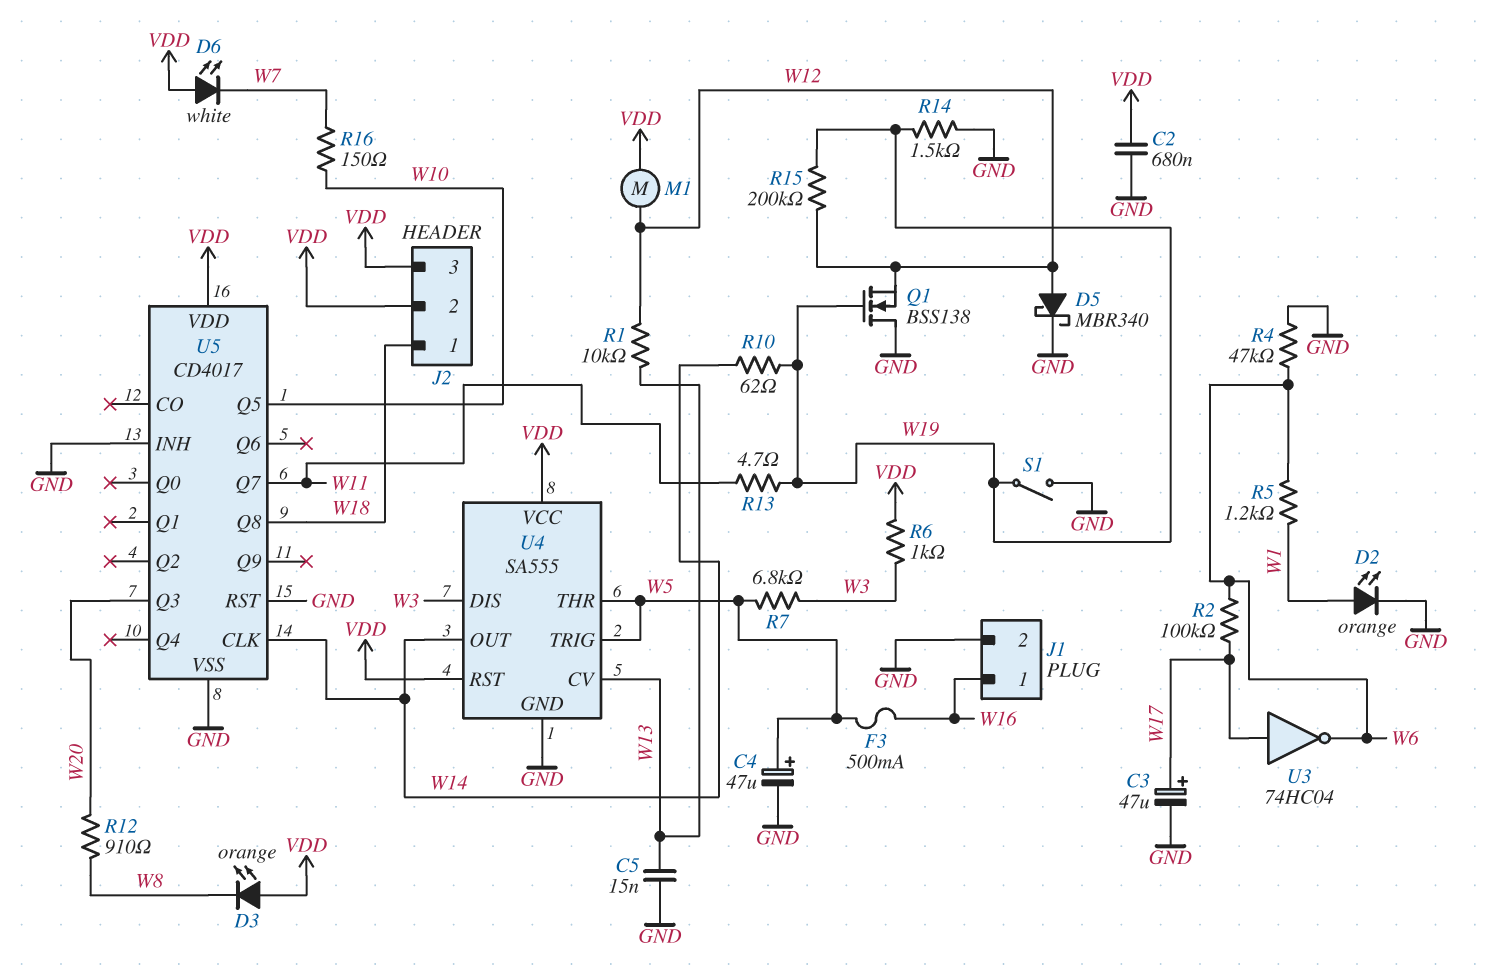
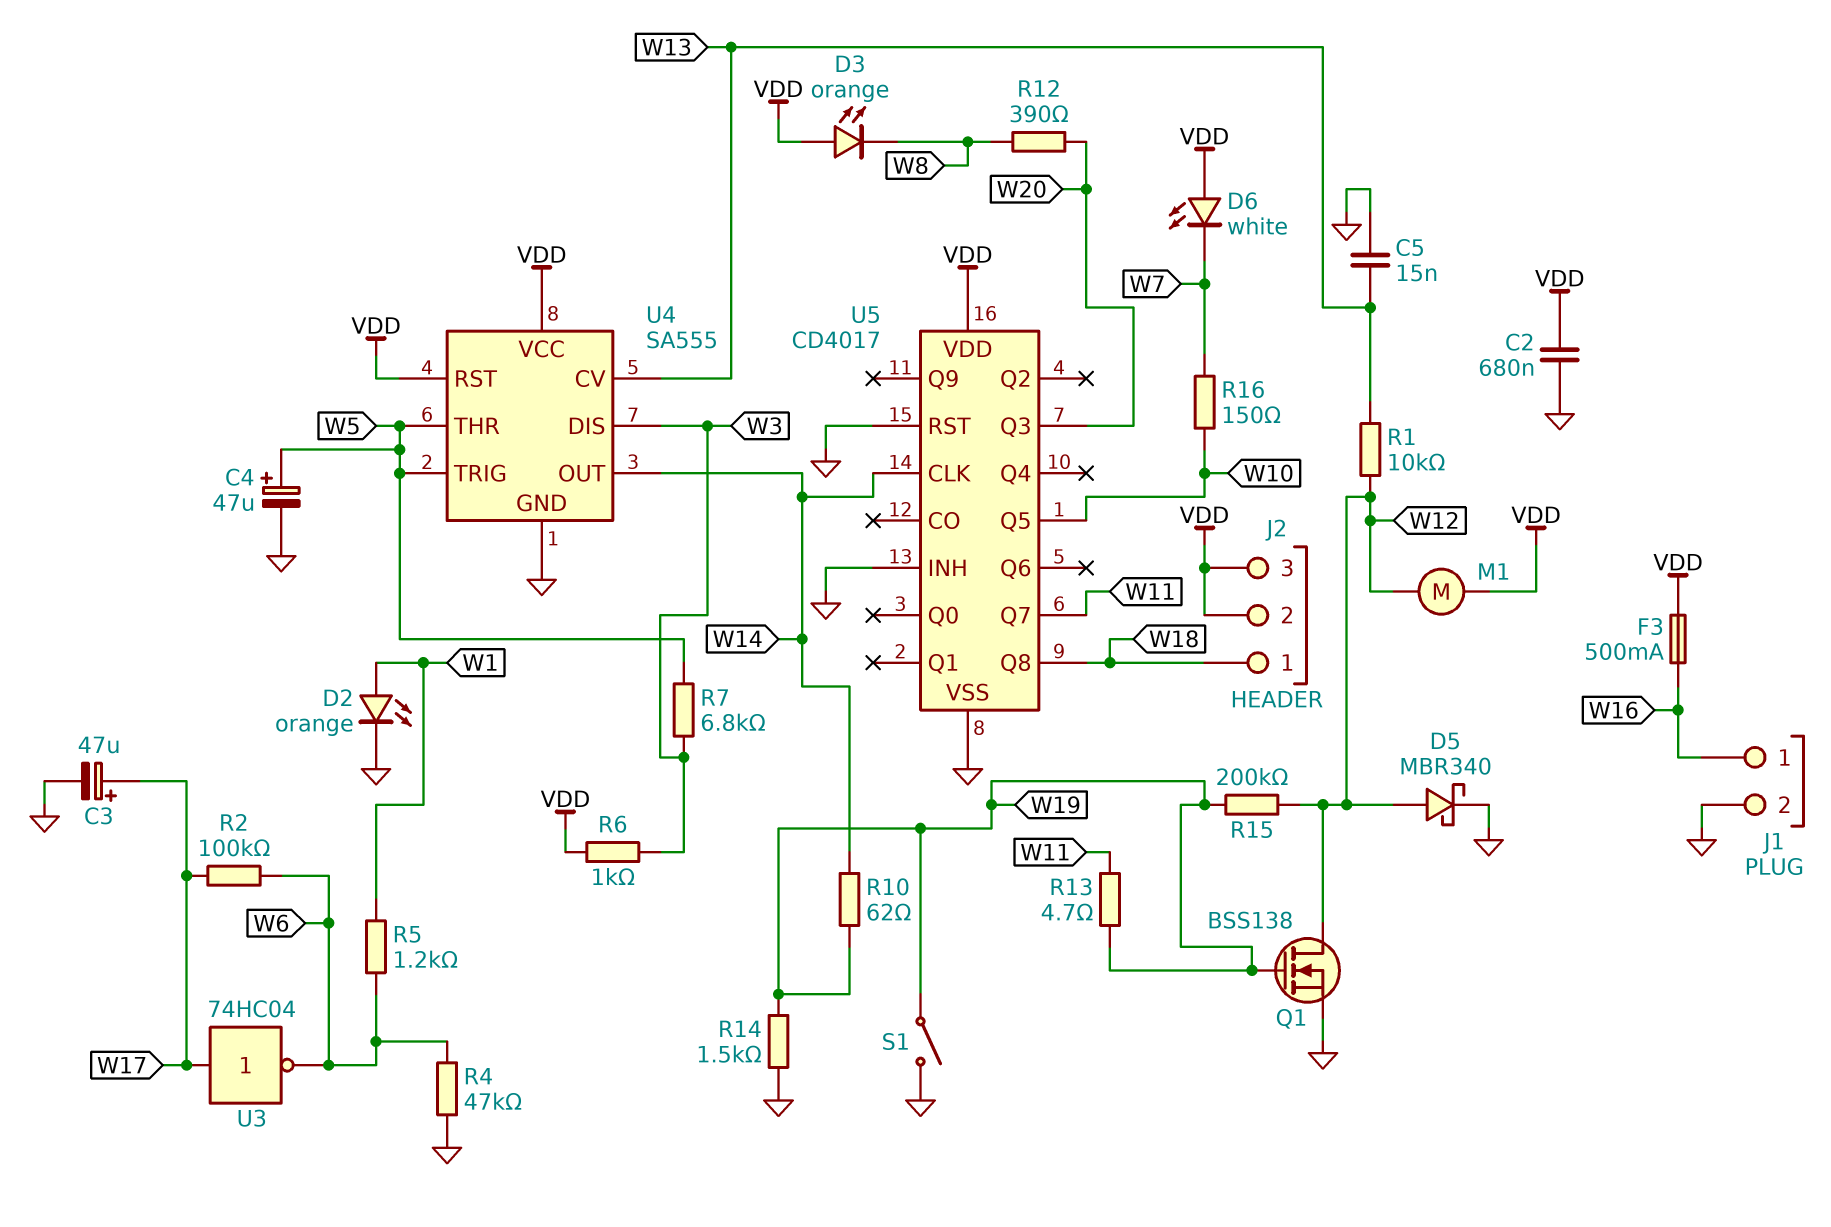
F3: 500mA (W5, W16) -> 500mA (VDD, W16)
Q1: NMOS BSS138 (G W19, D GND, S W12) -> NMOS BSS138 (G W19, D W12, S GND)
R12: 910 (W8, W20) -> 390 (W8, W20)

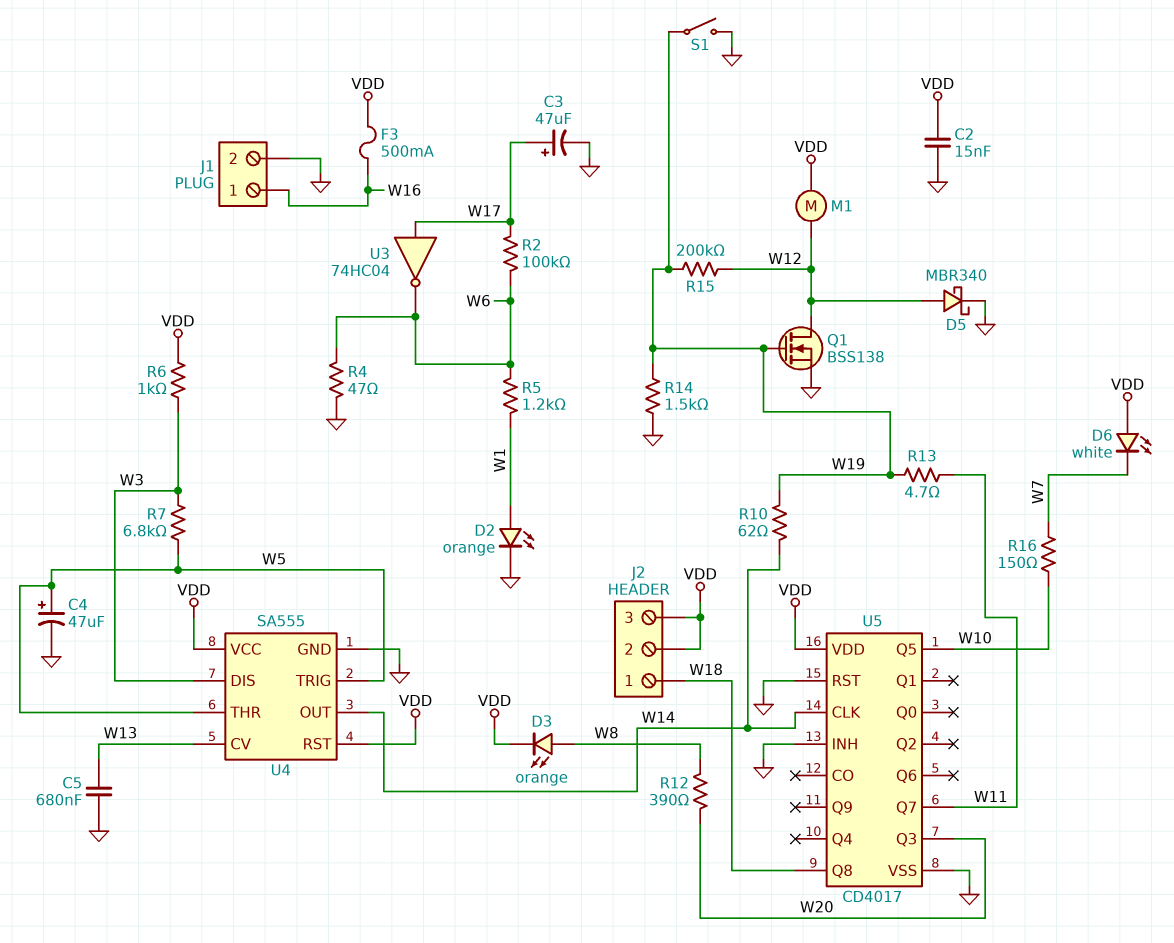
C2: 680nF (GND, VDD) -> 15nF (GND, VDD)
C5: 15nF (GND, W13) -> 680nF (GND, W13)
D3: LED orange (A VDD, K W8) -> LED orange (A W8, K VDD)
R1: 10k (W12, W13) -> none
R4: 47k (GND, W6) -> 47 (GND, W6)

